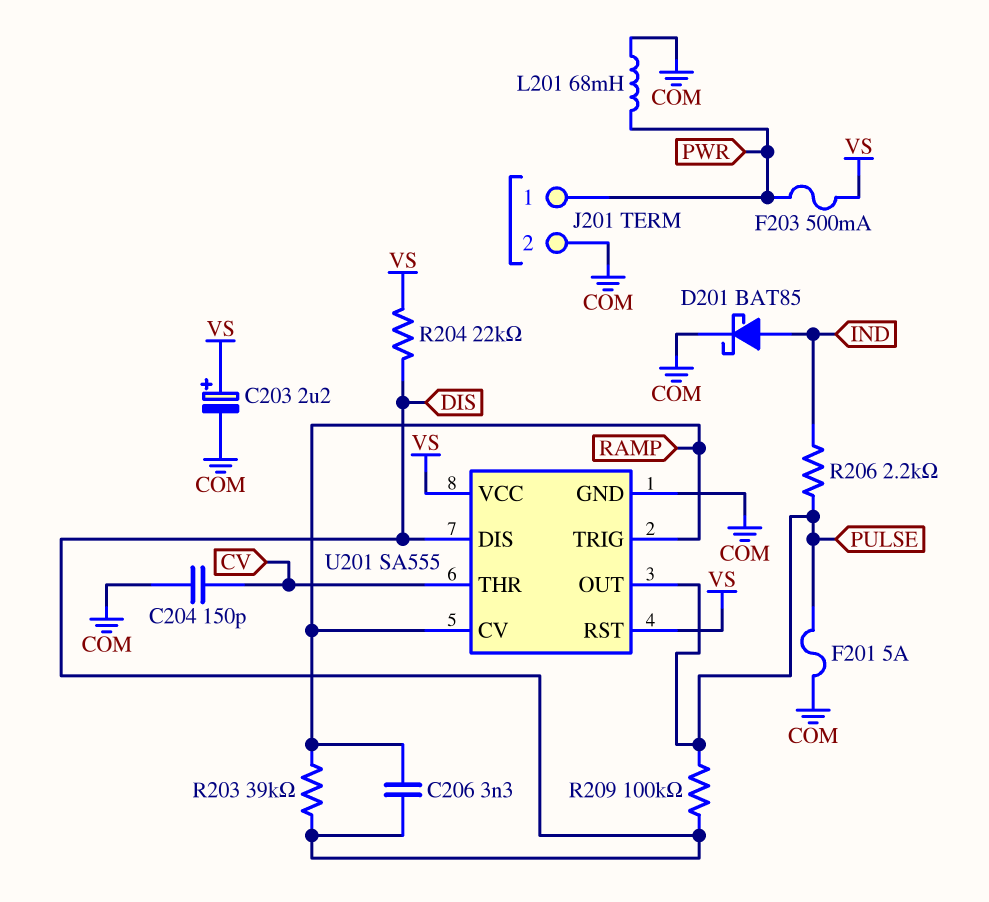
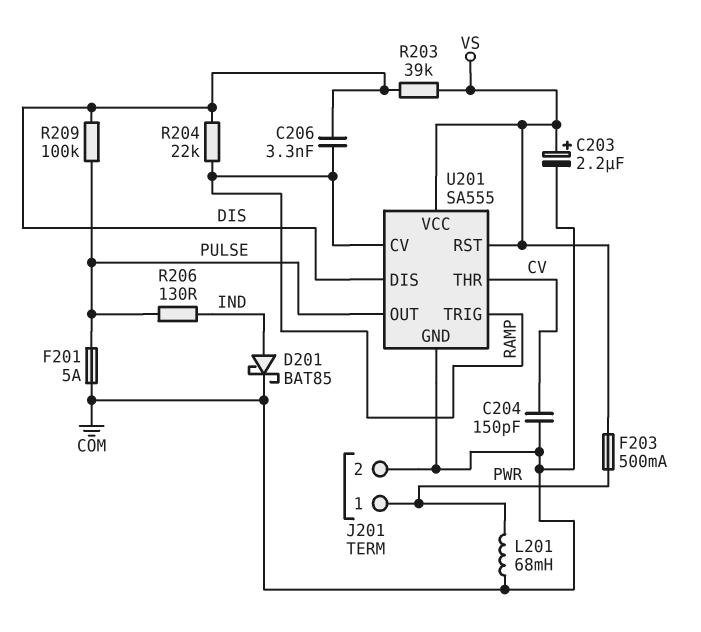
R203: 39k (DIS, RAMP) -> 39k (DIS, VS)
R204: 22k (DIS, VS) -> 22k (DIS, RAMP)
R206: 2.2k (IND, PULSE) -> 130 (IND, PULSE)

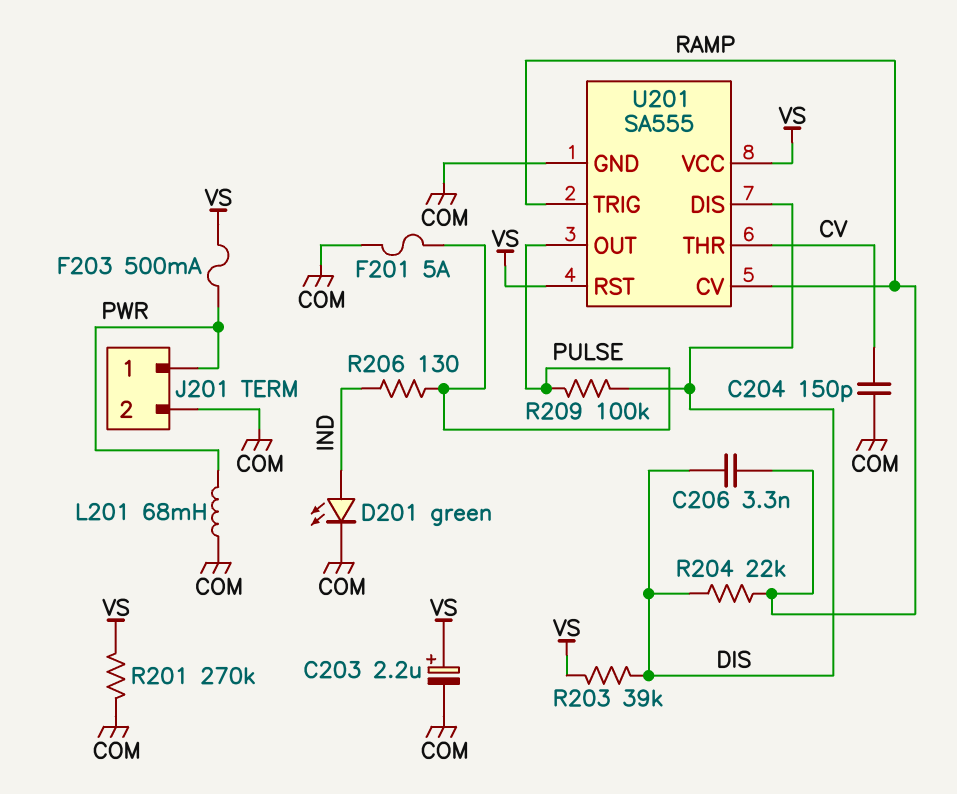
D201: schottky BAT85 (A IND, K COM) -> LED green (A IND, K COM)
R201: none -> 270k (COM, VS)

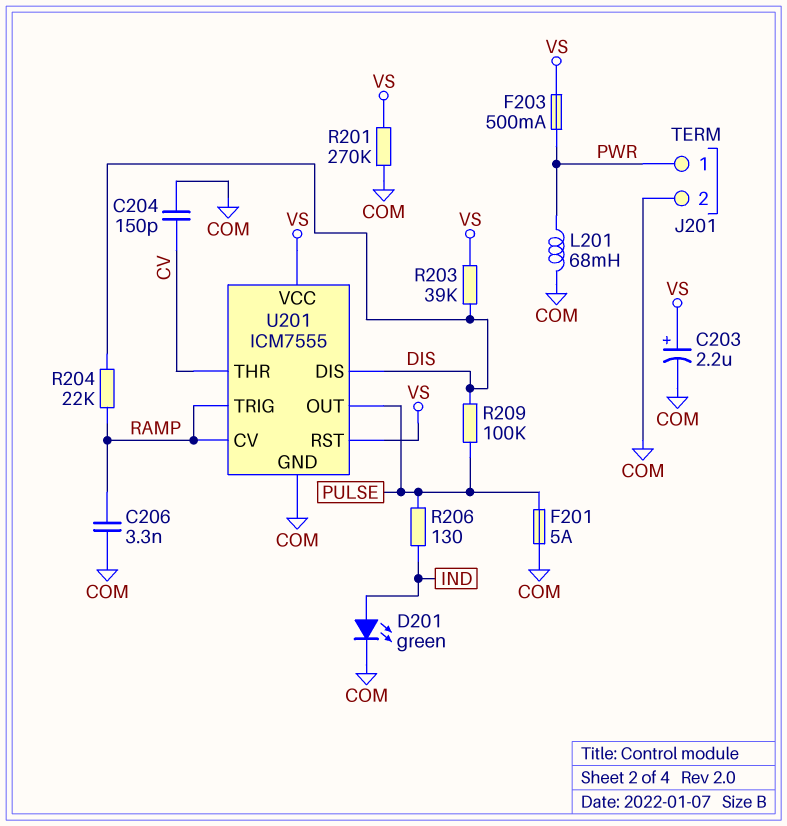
C206: 3.3nF (DIS, RAMP) -> 3.3nF (COM, RAMP)
U201: SA555 -> ICM7555

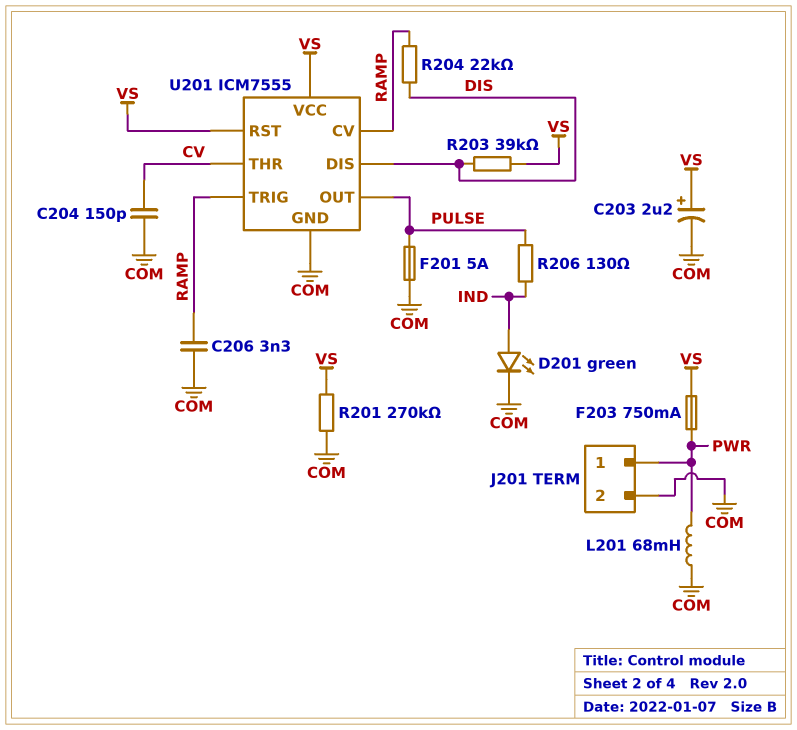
F203: 500mA (PWR, VS) -> 750mA (PWR, VS)
R209: 100k (DIS, PULSE) -> none

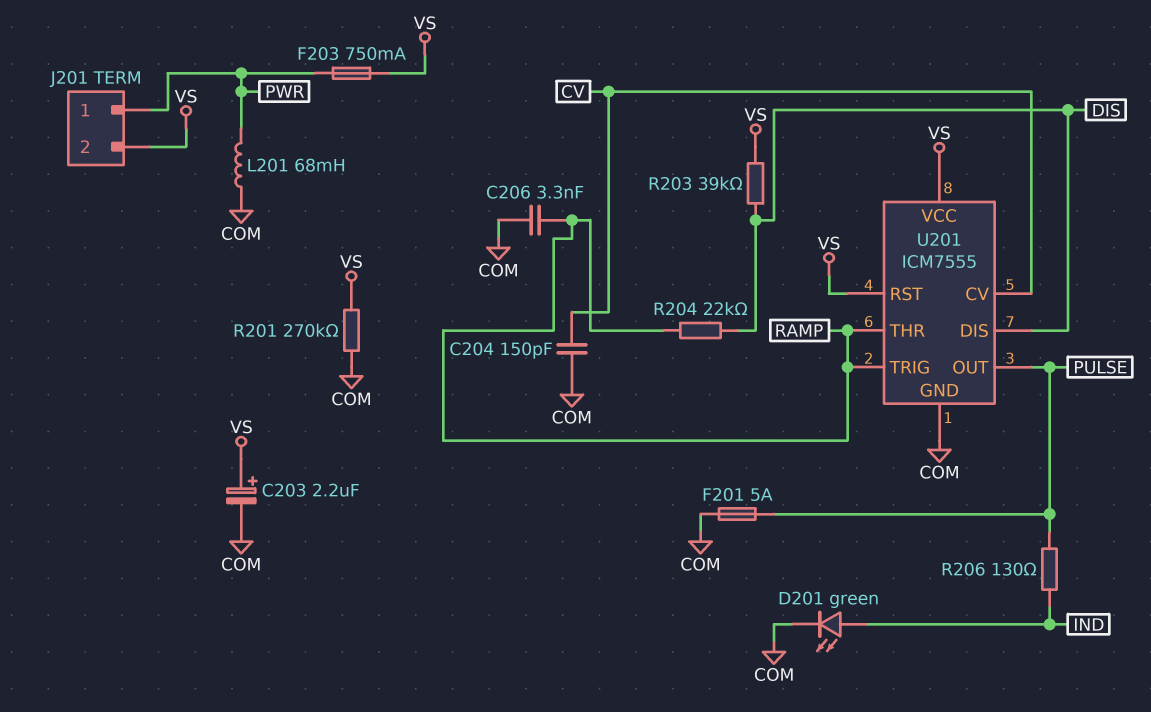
J201 pin 2: COM -> VS
U201 pin CV: RAMP -> CV
U201 pin THR: CV -> RAMP

